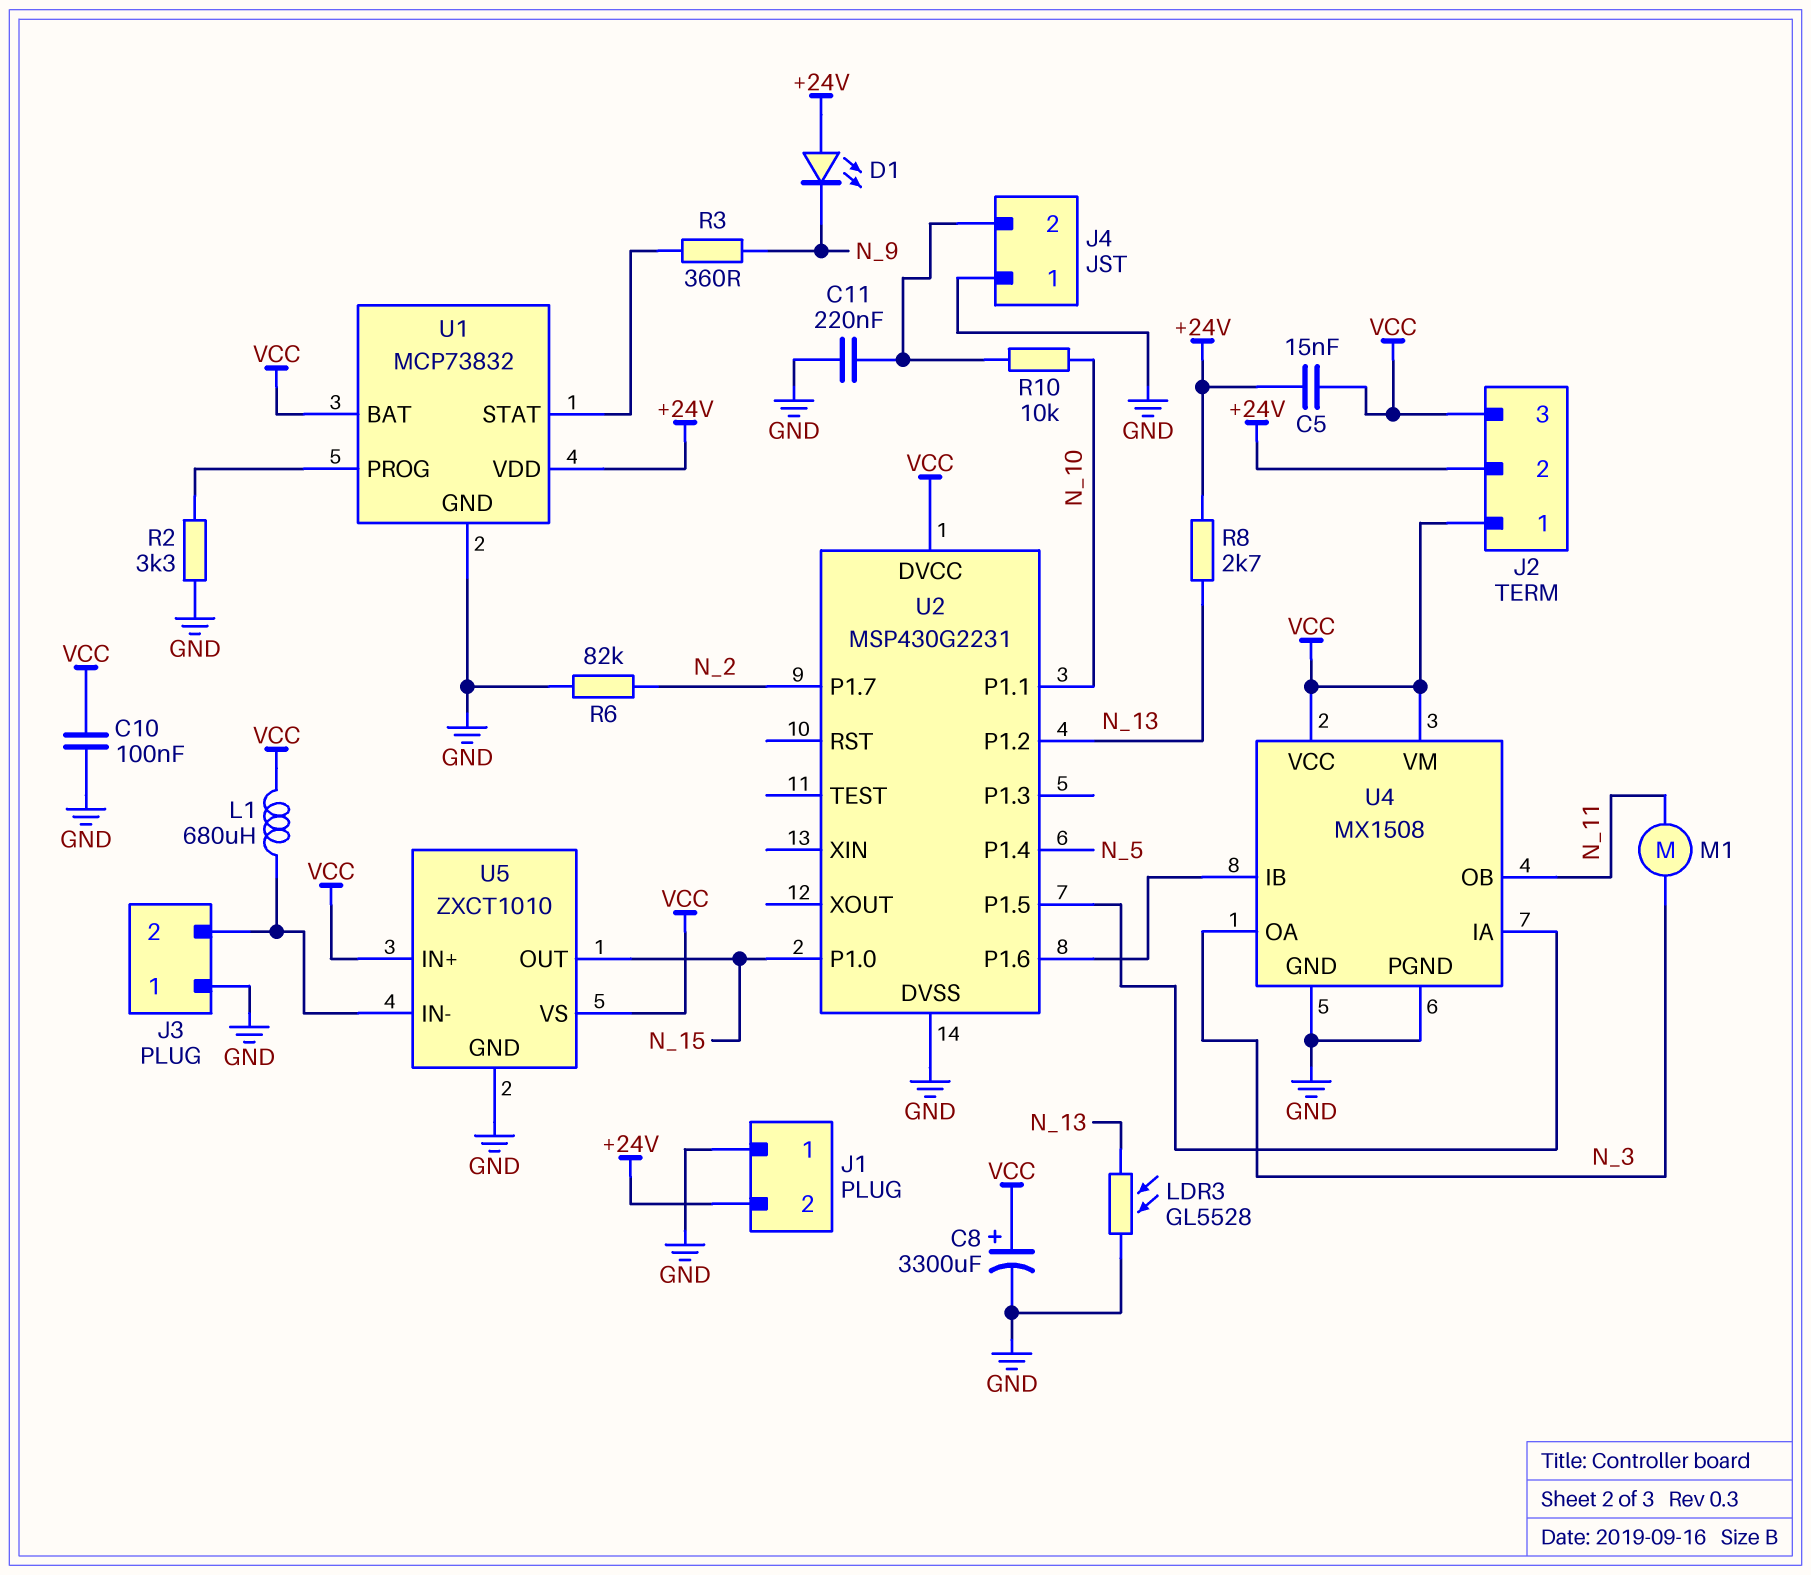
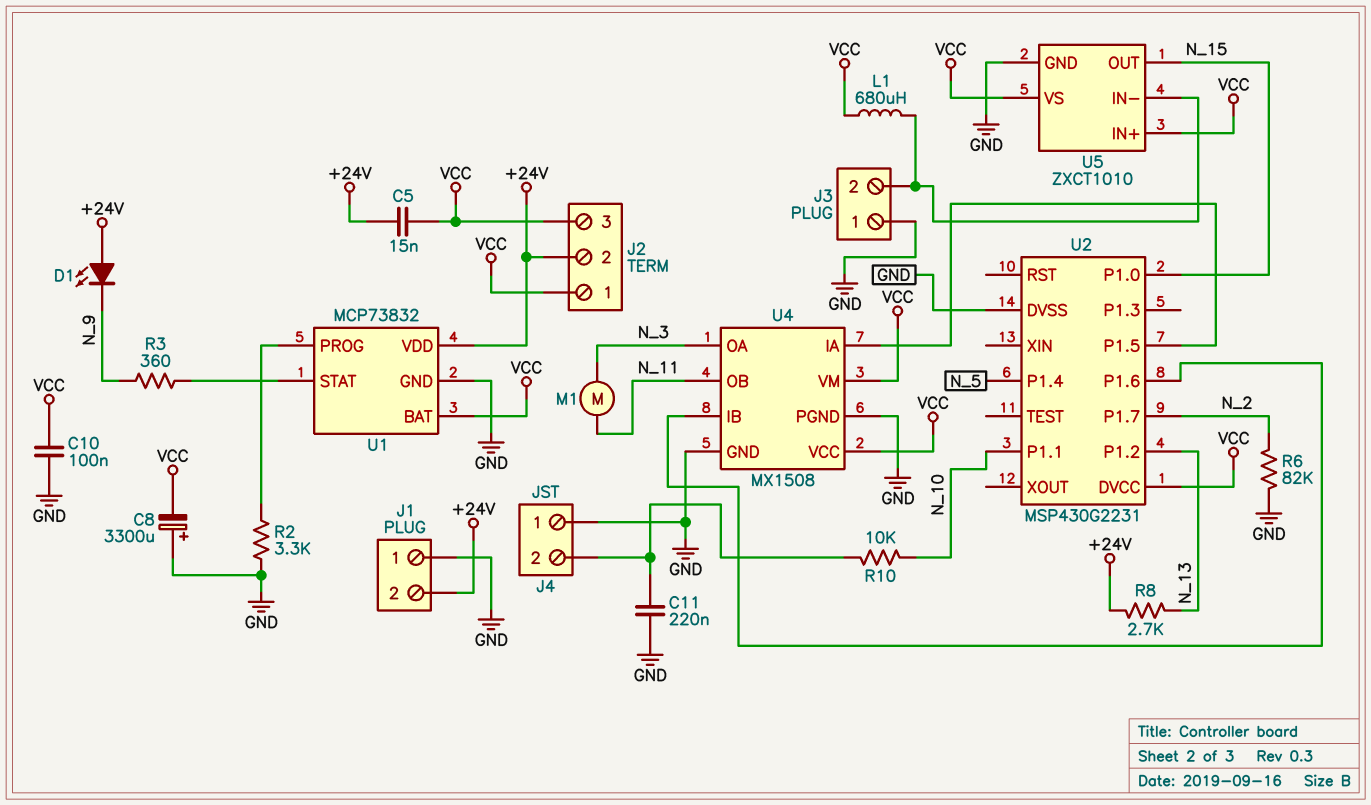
C8: 3300uF (plus VCC, minus GND) -> 3300uF (plus GND, minus VCC)
LDR3: GL5528 (GND, N_13) -> none

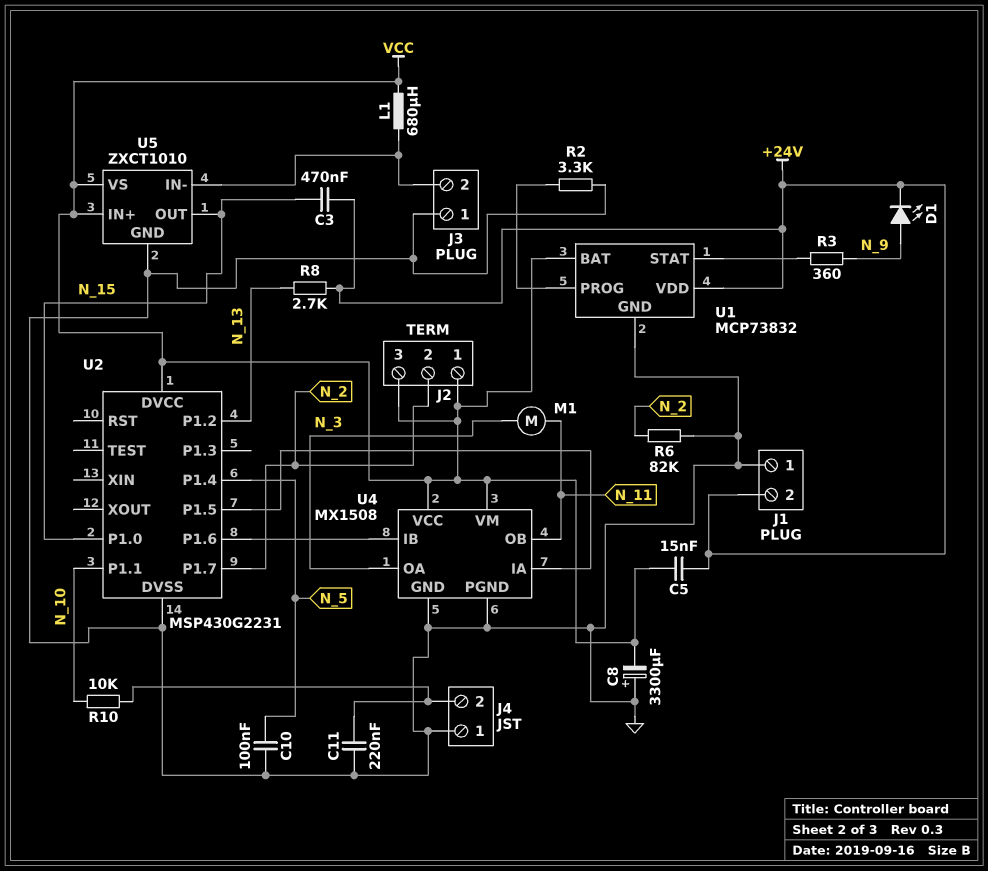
C3: none -> 470nF (+24V, N_15)
C10: 100nF (GND, VCC) -> 100nF (GND, N_5)
D1: LED (A +24V, K N_9) -> LED (A N_9, K +24V)
J2 pin 2: +24V -> N_2

